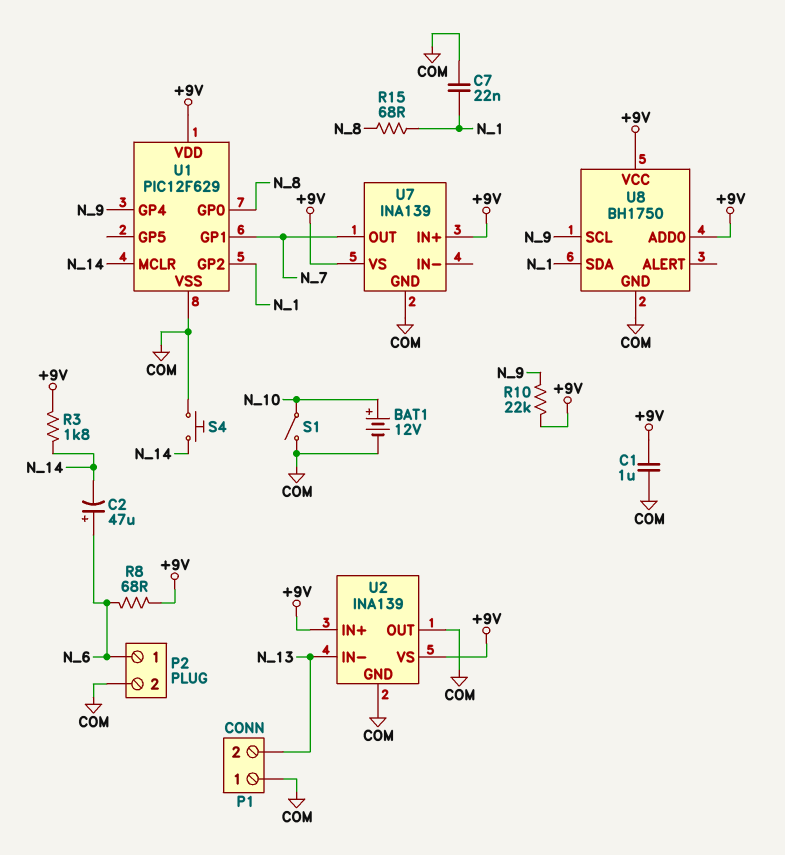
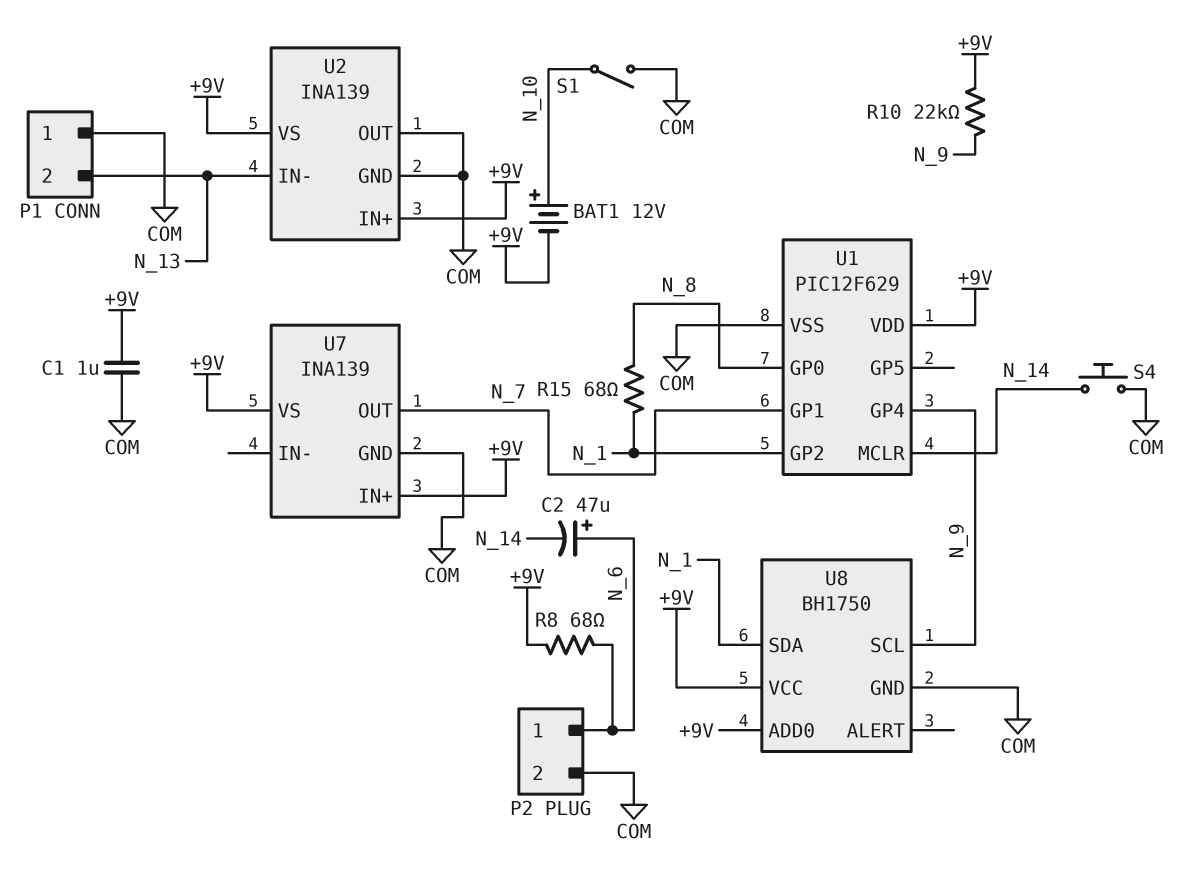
BAT1: 12V (plus N_10, minus COM) -> 12V (plus N_10, minus +9V)
C7: 22nF (COM, N_1) -> none
R3: 1.8k (+9V, N_14) -> none

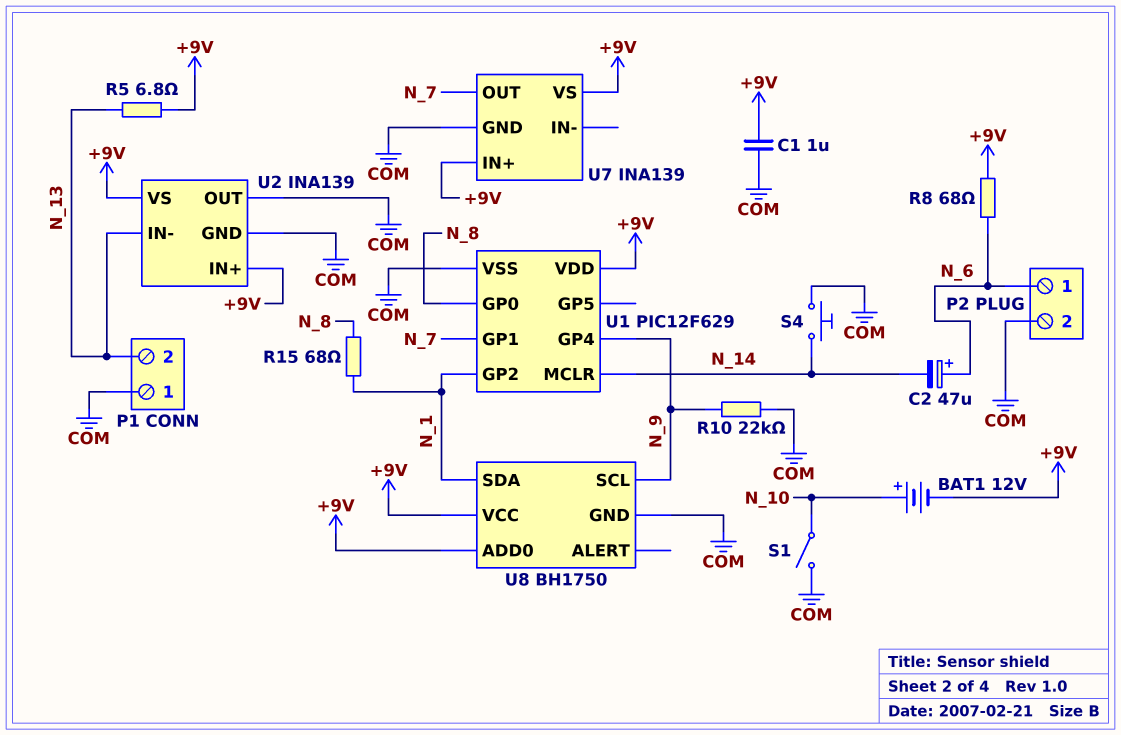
R5: none -> 6.8 (+9V, N_13)
R10: 22k (+9V, N_9) -> 22k (COM, N_9)

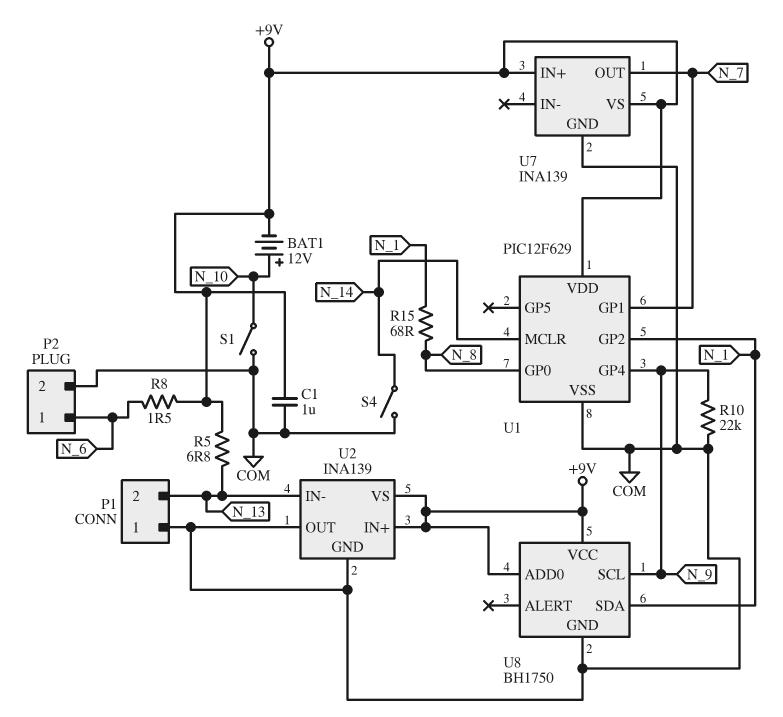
C2: 47uF (plus N_6, minus N_14) -> none
R8: 68 (+9V, N_6) -> 1.5 (+9V, N_6)
S4: button (COM, N_14) -> switch (COM, N_14)

